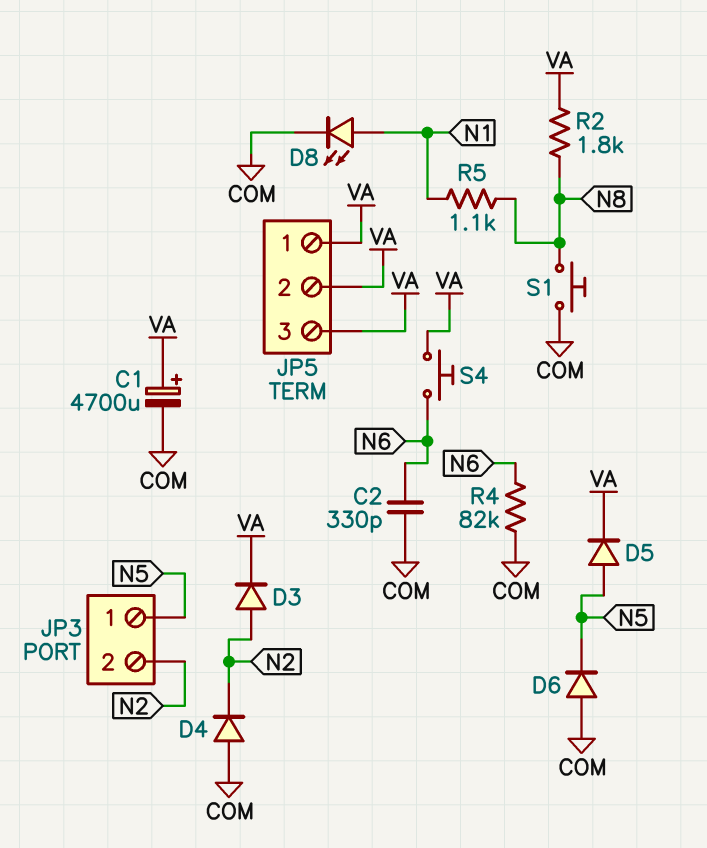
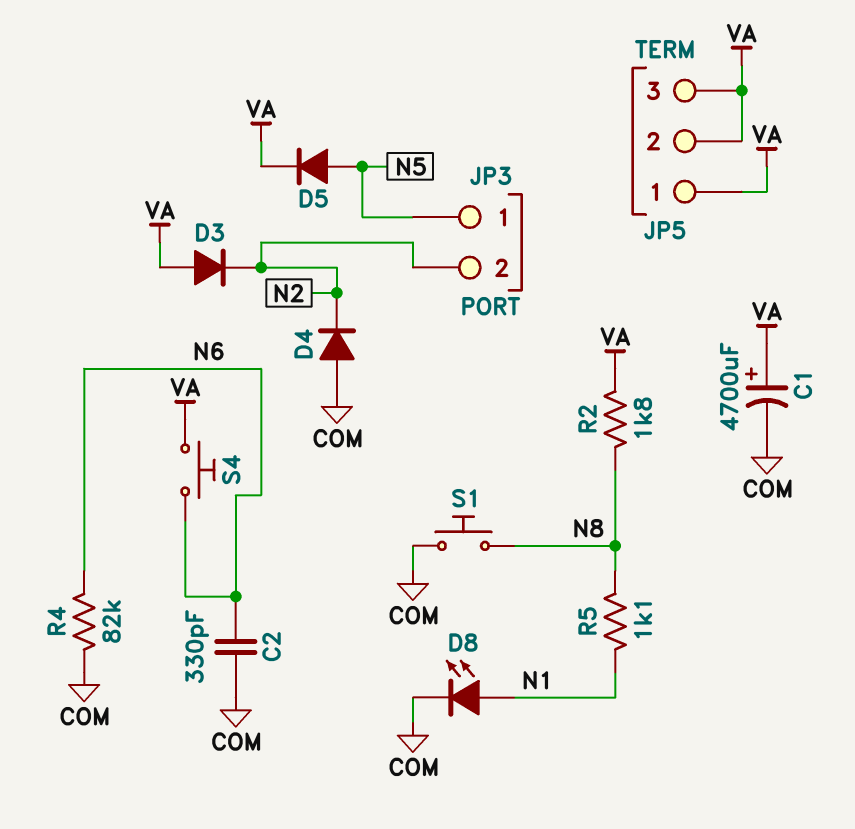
D3: diode (A N2, K VA) -> diode (A VA, K N2)
D6: diode (A COM, K N5) -> none

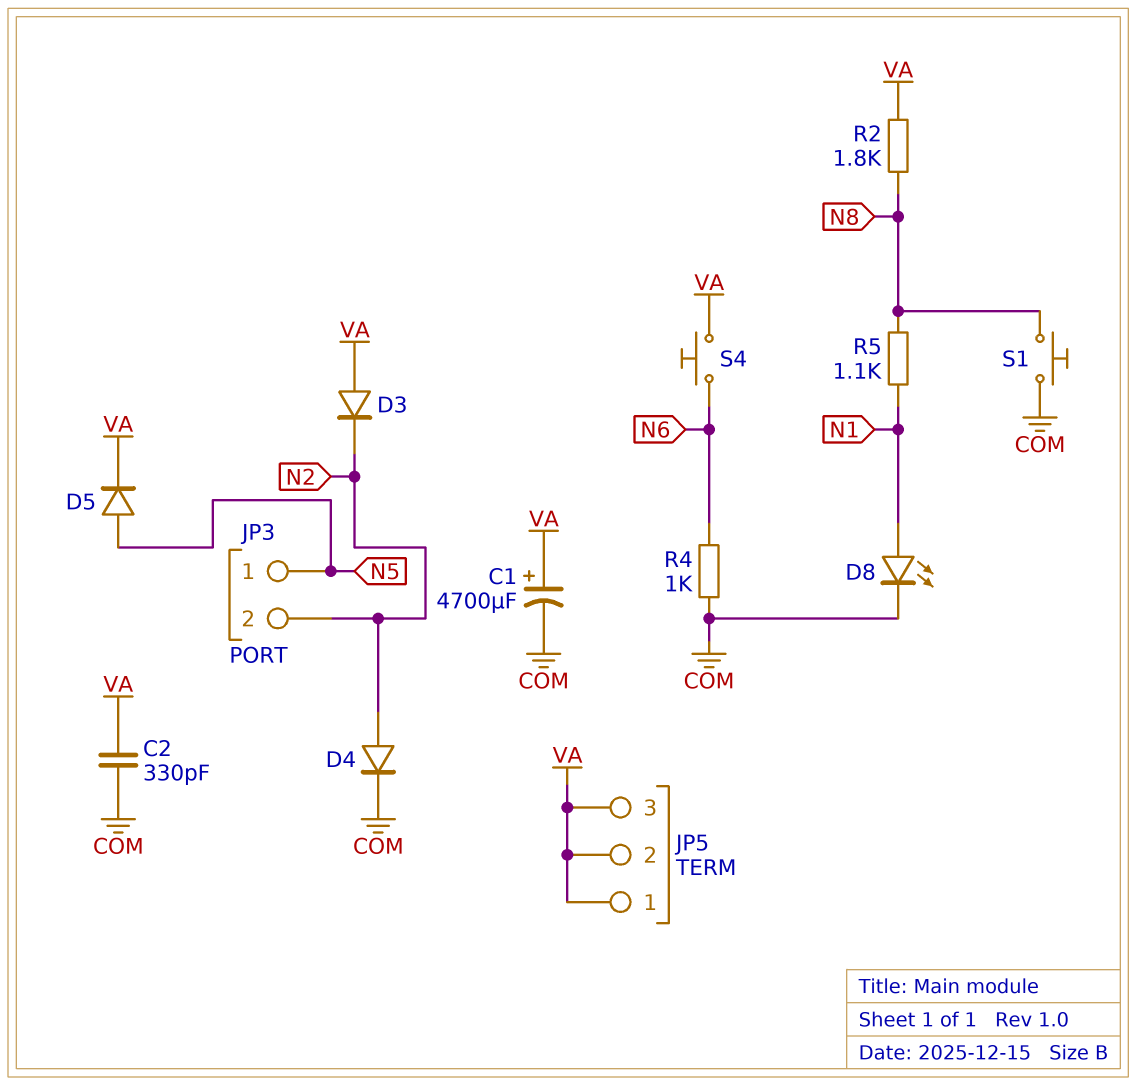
C2: 330pF (COM, N6) -> 330pF (COM, VA)
D4: diode (A COM, K N2) -> diode (A N2, K COM)
R4: 82k (COM, N6) -> 1k (COM, N6)

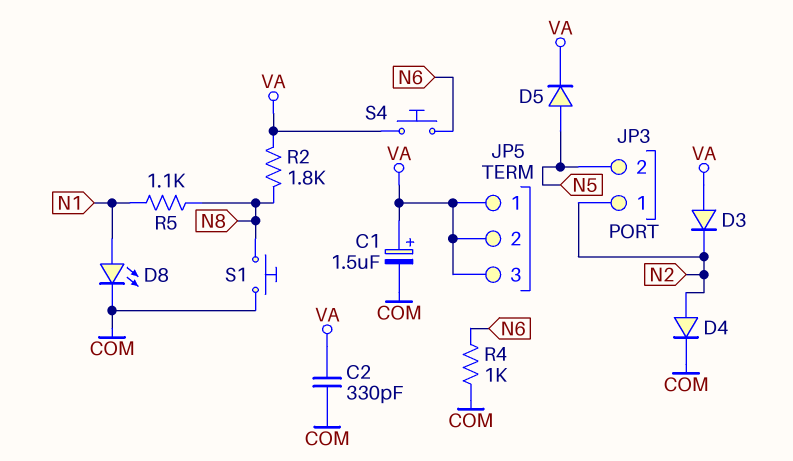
C1: 4700uF (plus VA, minus COM) -> 1.5uF (plus VA, minus COM)
JP3 pin 1: N5 -> N2
JP3 pin 2: N2 -> N5

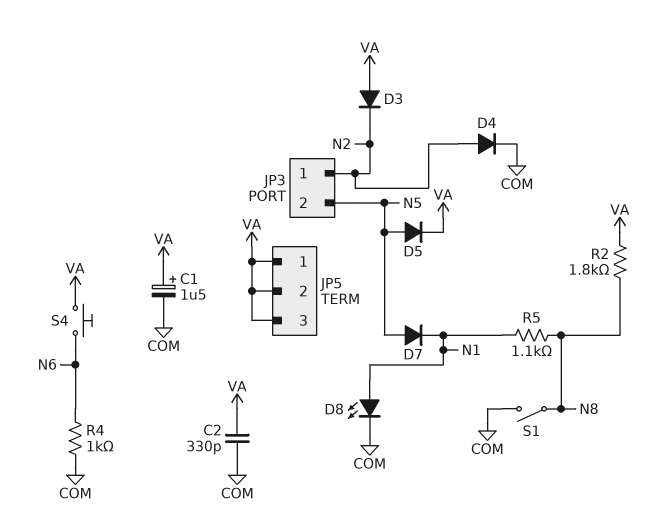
D7: none -> diode (A N5, K N1)
S1: button (COM, N8) -> switch (COM, N8)

